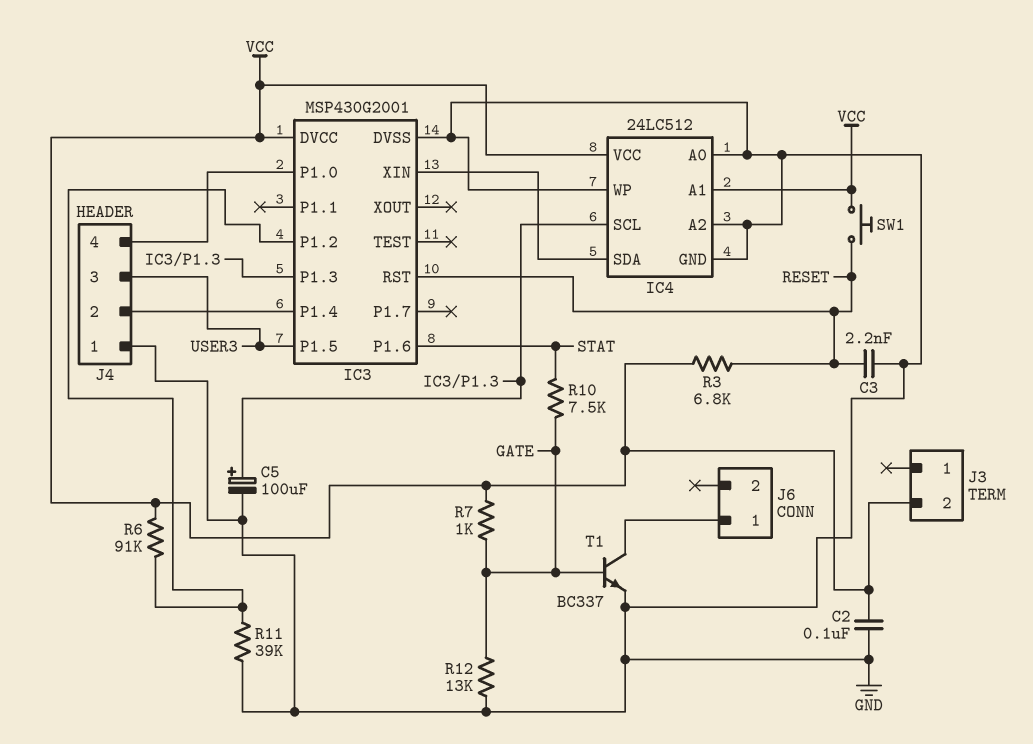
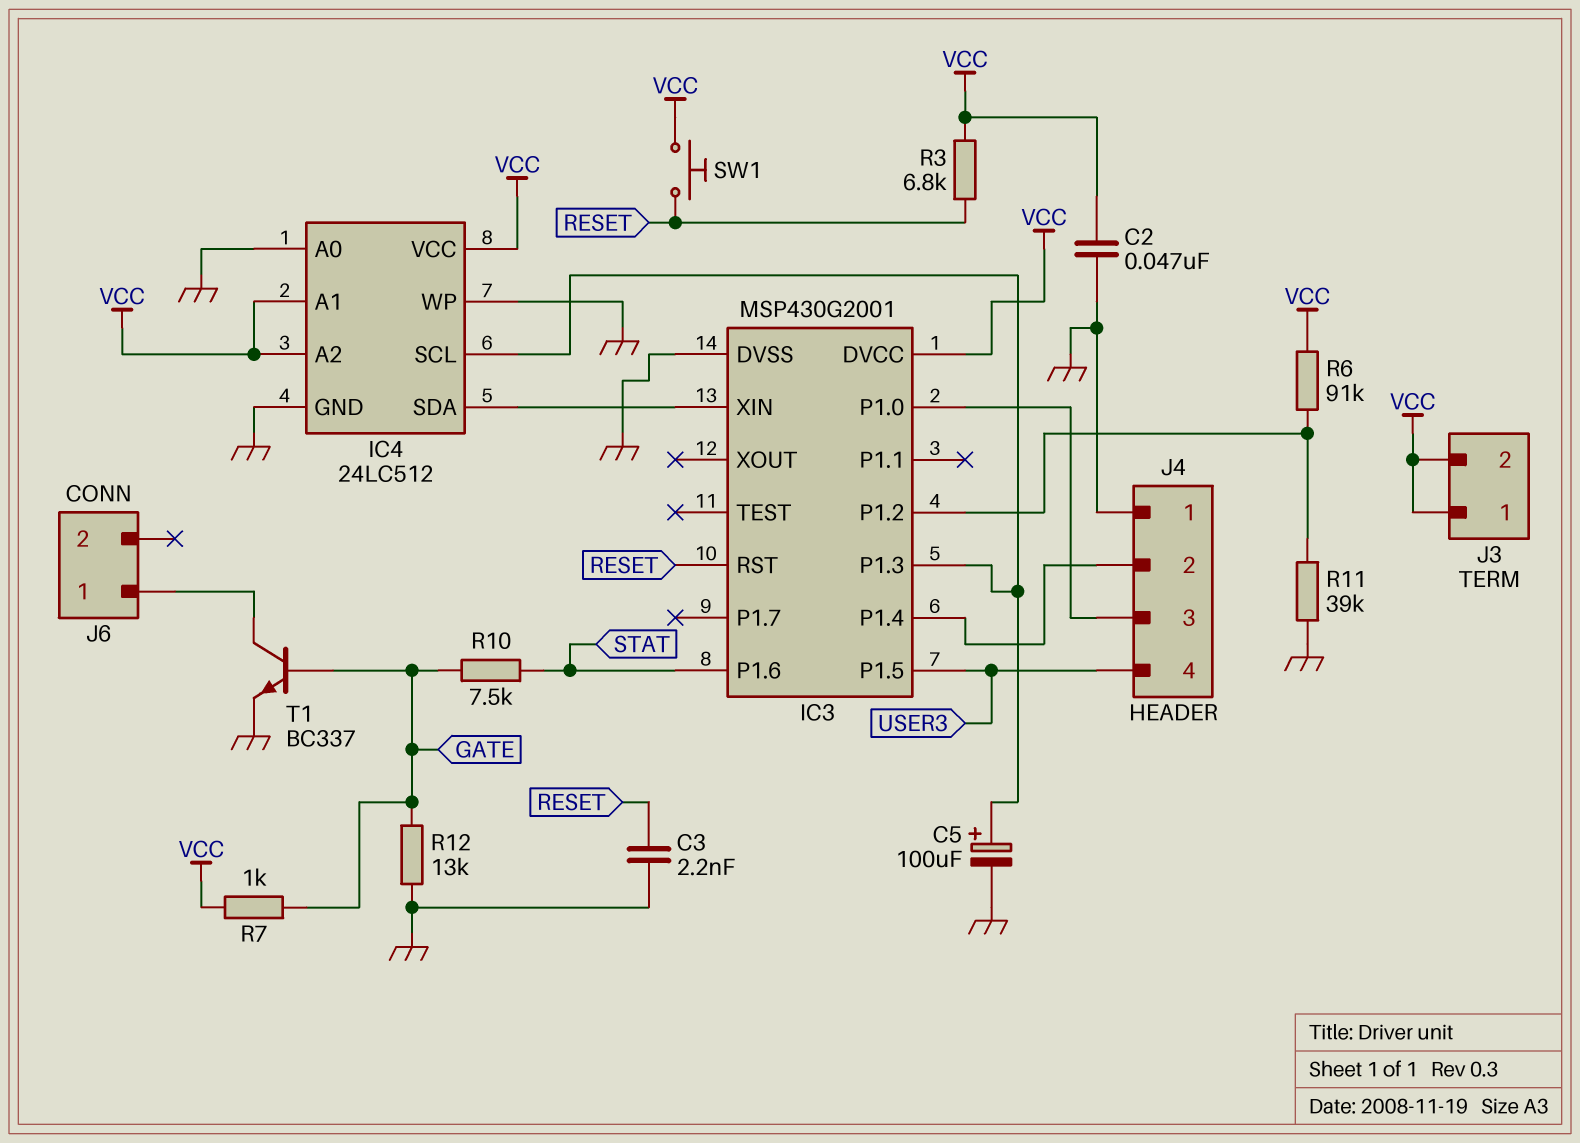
C2: 100nF (GND, VCC) -> 47nF (GND, VCC)
IC4 pin A2: GND -> VCC
J3 pin 1: none -> VCC
J4 pin 3: USER3 -> IC3/P1.0
J4 pin 4: IC3/P1.0 -> USER3

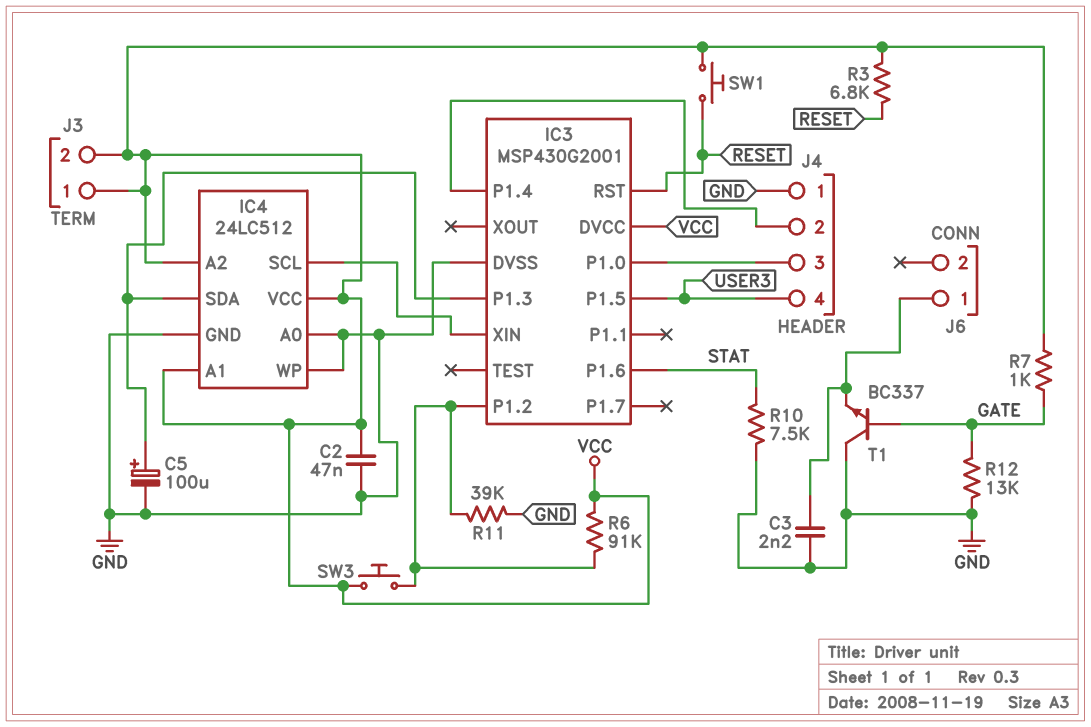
C3: 2.2nF (GND, RESET) -> 2.2nF (GND, J6/1)
IC4 pin SCL: IC3/P1.3 -> IC3/XIN
IC4 pin SDA: IC3/XIN -> IC3/P1.3
R10: 7.5k (GATE, STAT) -> 7.5k (GND, STAT)
SW3: none -> button (IC3/P1.2, VCC)
T1: NPN BC337 (B GATE, C J6/1, E GND) -> NPN BC337 (B GATE, C GND, E J6/1)

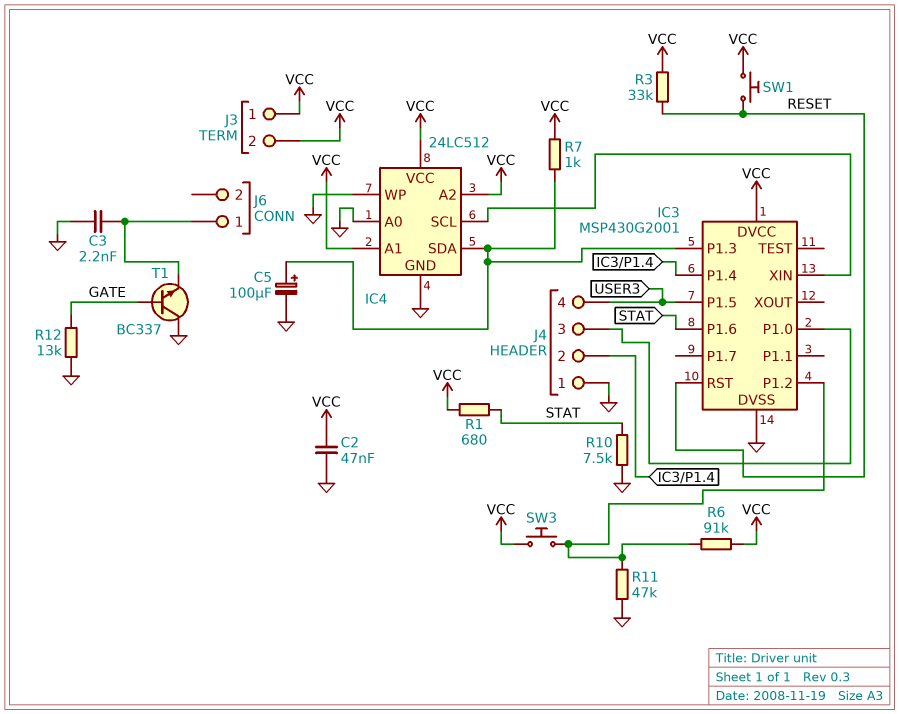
R1: none -> 680 (STAT, VCC)
R3: 6.8k (RESET, VCC) -> 33k (RESET, VCC)
R7: 1k (GATE, VCC) -> 1k (IC3/P1.3, VCC)
R11: 39k (GND, IC3/P1.2) -> 47k (GND, IC3/P1.2)

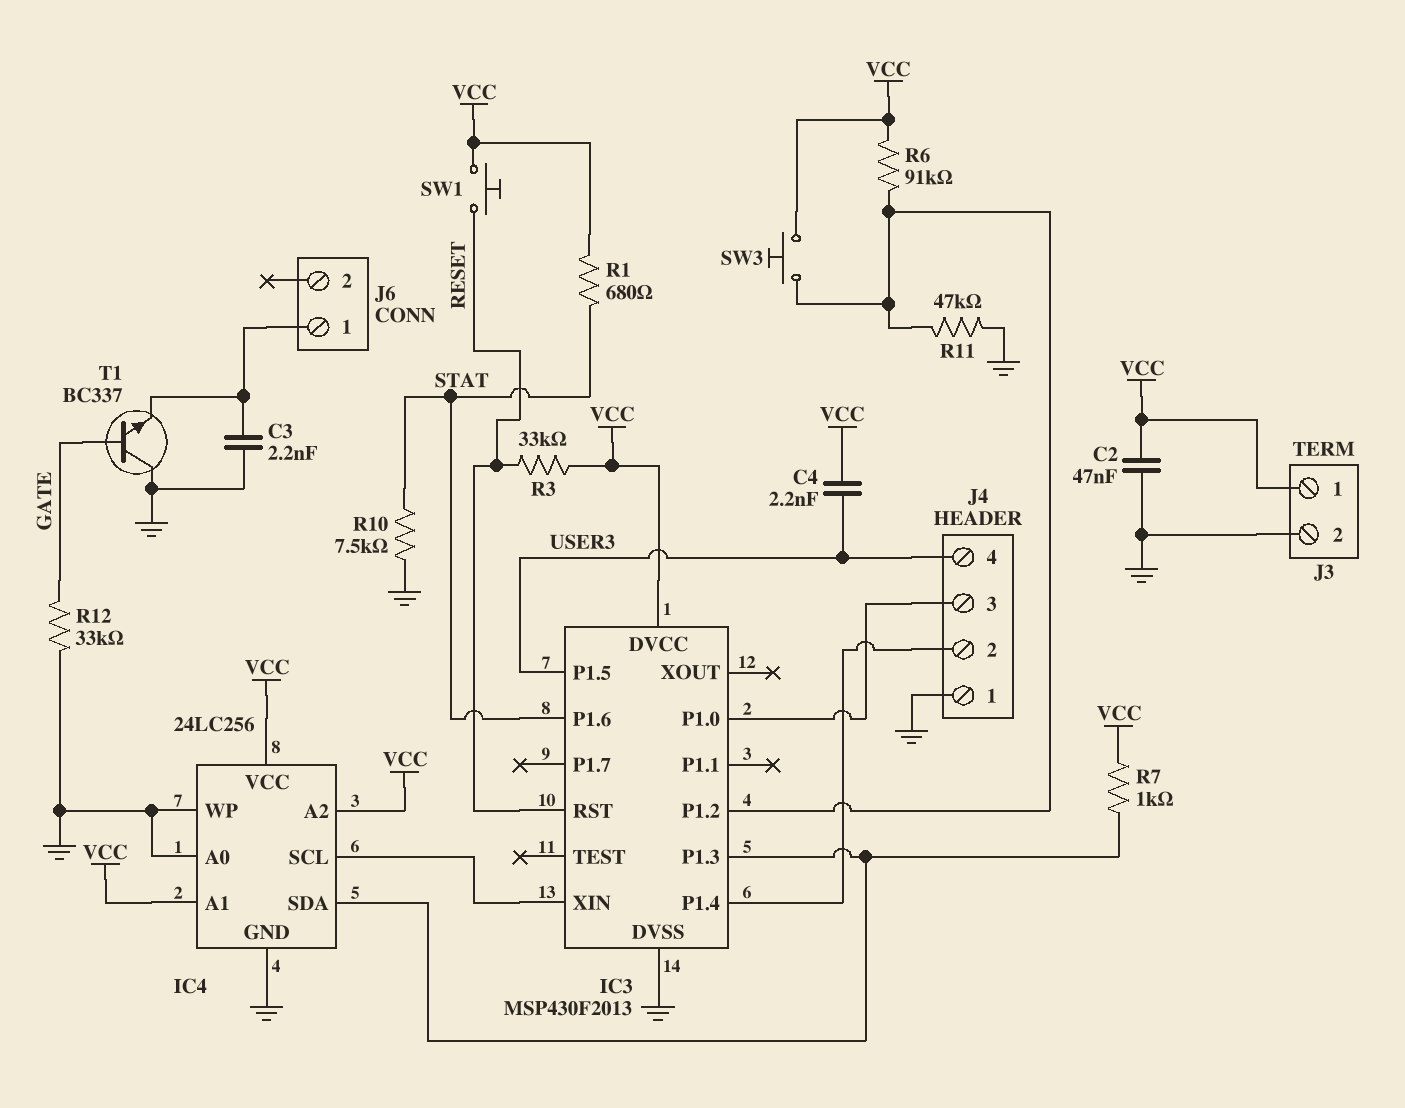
C4: none -> 2.2nF (USER3, VCC)
C5: 100uF (plus IC3/P1.3, minus GND) -> none
IC3: MSP430G2001 -> MSP430F2013
IC4: 24LC512 -> 24LC256
J3 pin 2: VCC -> GND
R12: 13k (GATE, GND) -> 33k (GATE, GND)

